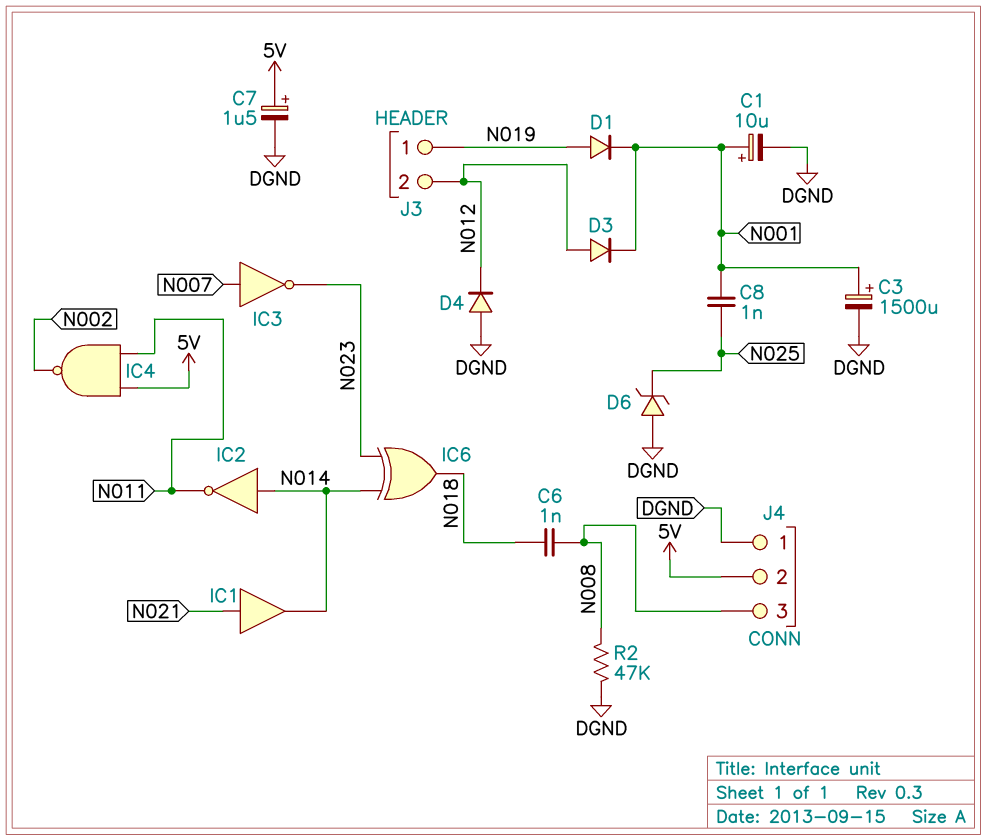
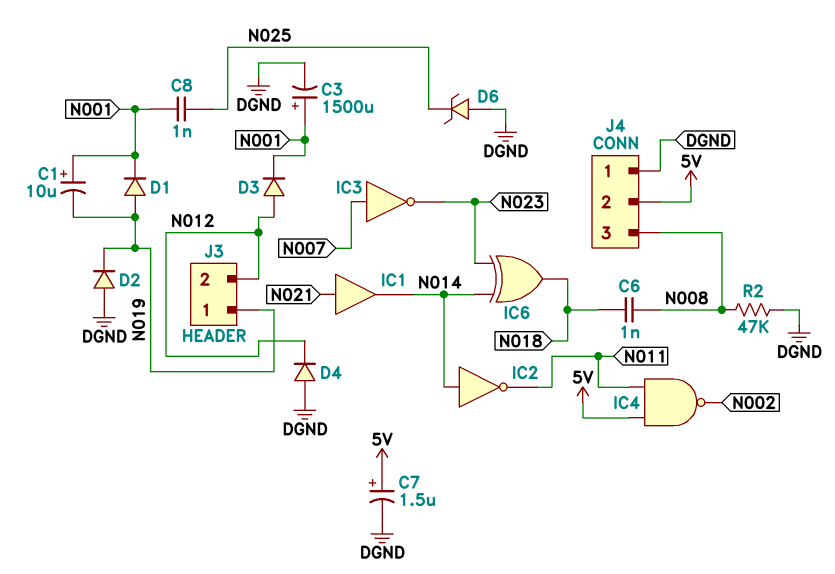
C1: 10uF (plus N001, minus DGND) -> 10uF (plus N001, minus N019)
D2: none -> diode (A DGND, K N019)

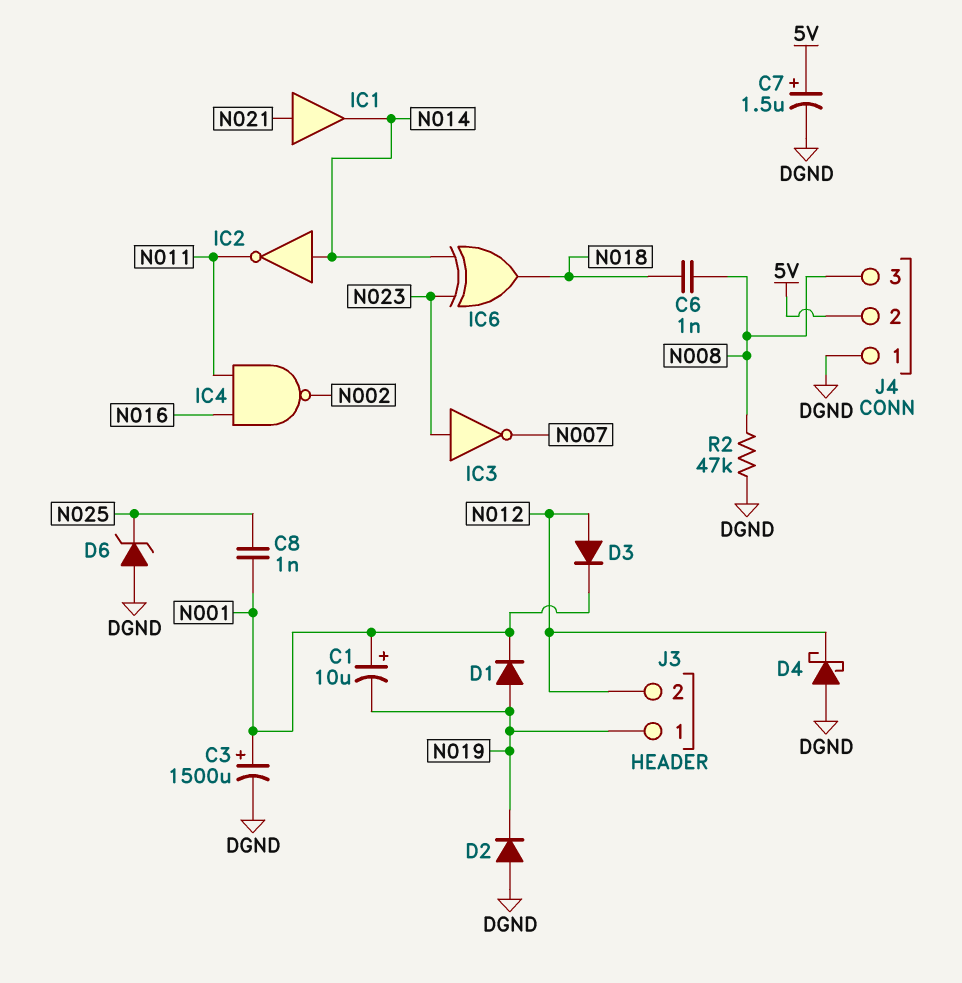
D4: diode (A DGND, K N012) -> schottky (A DGND, K N012)
IC3: NOT (in N007, out N023) -> NOT (in N023, out N007)
IC4: NAND (in 5V, in N011, out N002) -> NAND (in N011, in N016, out N002)

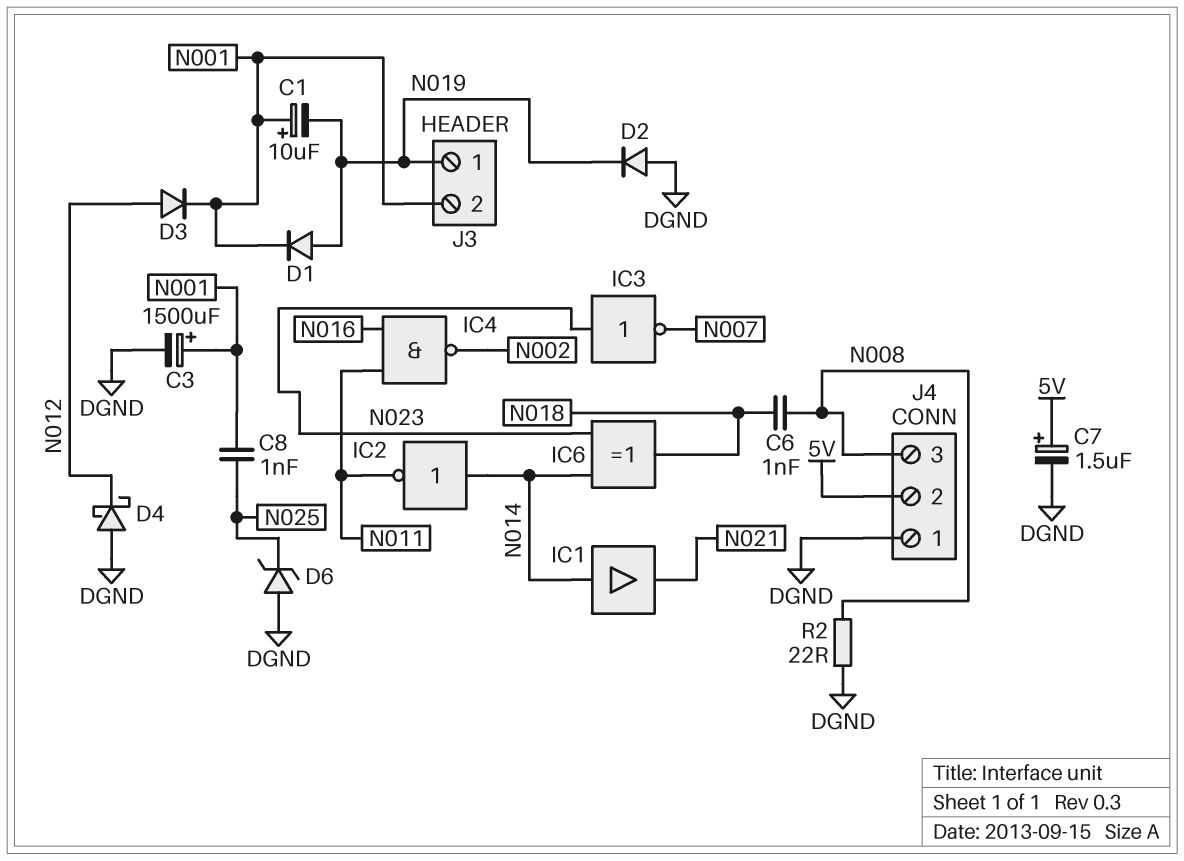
IC1: buffer (in N021, out N014) -> buffer (in N014, out N021)
J3 pin 2: N012 -> N001
R2: 47k (DGND, N008) -> 22 (DGND, N008)

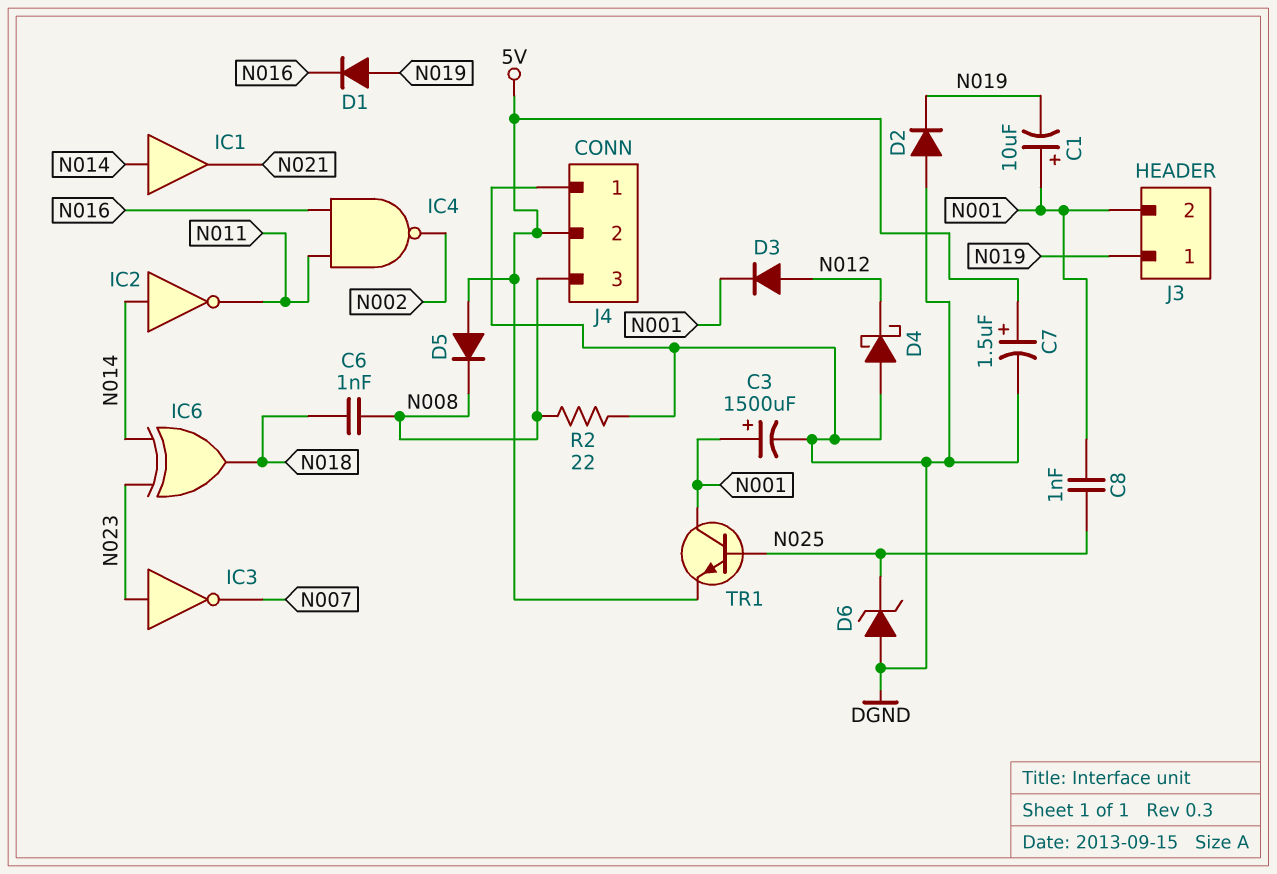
D1: diode (A N019, K N001) -> diode (A N019, K N016)
D5: none -> diode (A 5V, K N008)
TR1: none -> NPN (B N025, C N001, E 5V)

